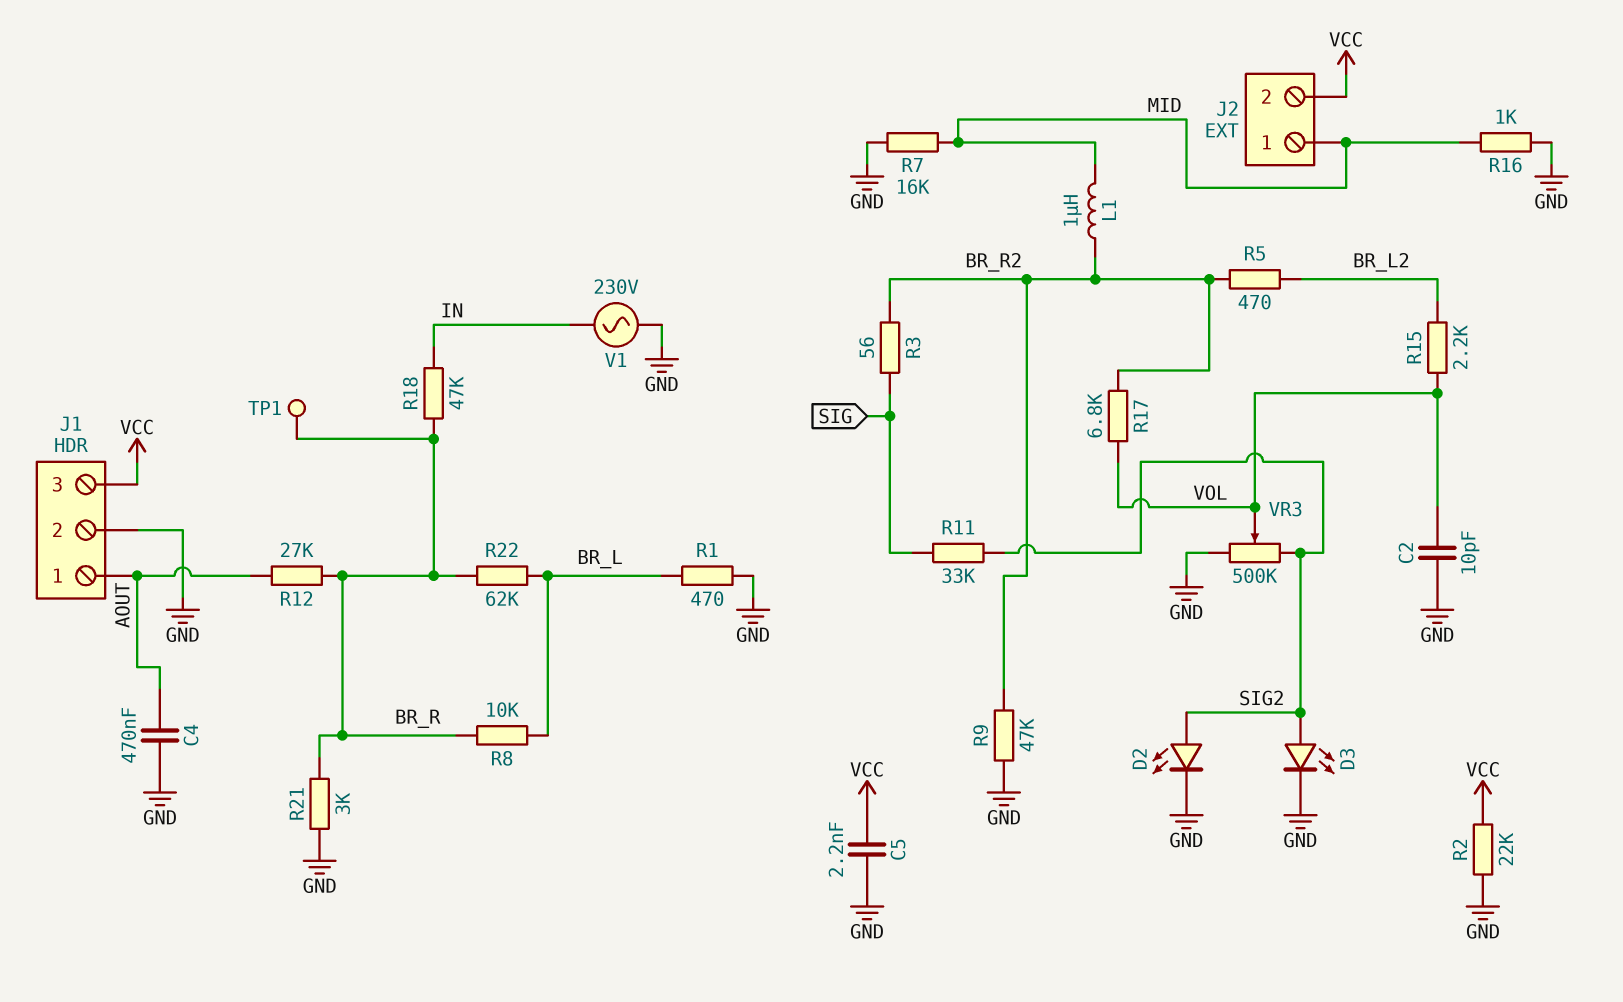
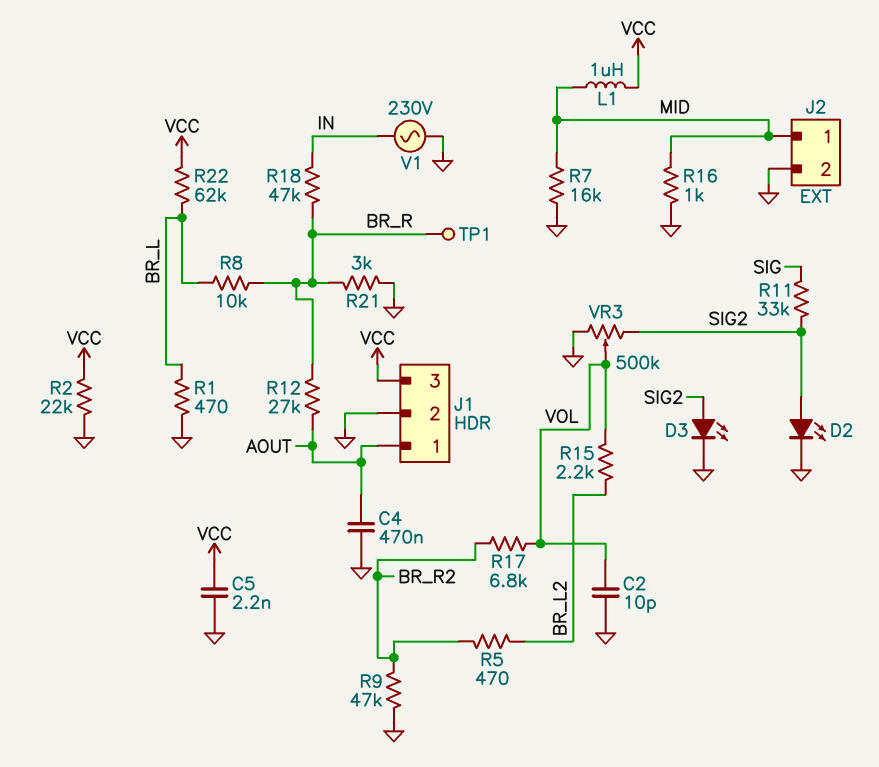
J2 pin 2: VCC -> GND
L1: 1uH (BR_R2, MID) -> 1uH (MID, VCC)
R3: 56 (BR_R2, SIG) -> none
R22: 62k (BR_L, BR_R) -> 62k (BR_L, VCC)

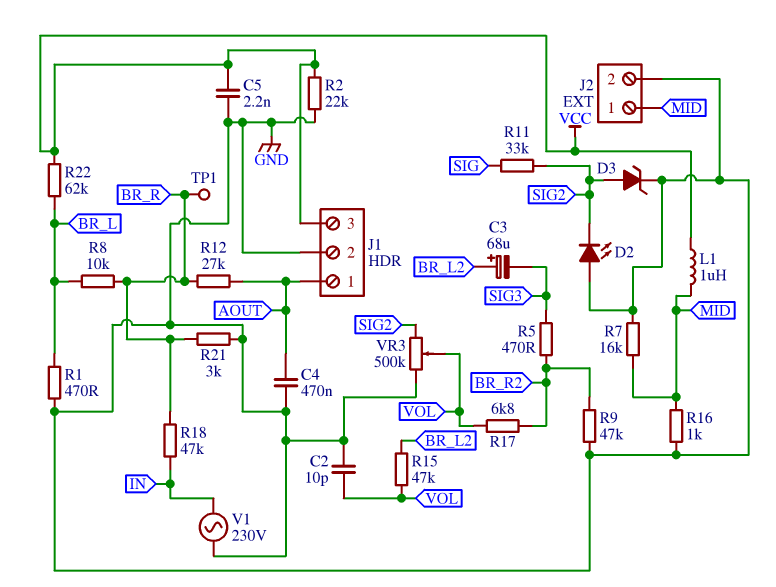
C3: none -> 68uF (plus BR_L2, minus SIG3)
D2: LED (A SIG2, K GND) -> LED (A GND, K SIG2)
D3: LED (A SIG2, K GND) -> zener (A SIG2, K GND)
R5: 470 (BR_L2, BR_R2) -> 470 (BR_R2, SIG3)
R15: 2.2k (BR_L2, VOL) -> 47k (BR_L2, VOL)

